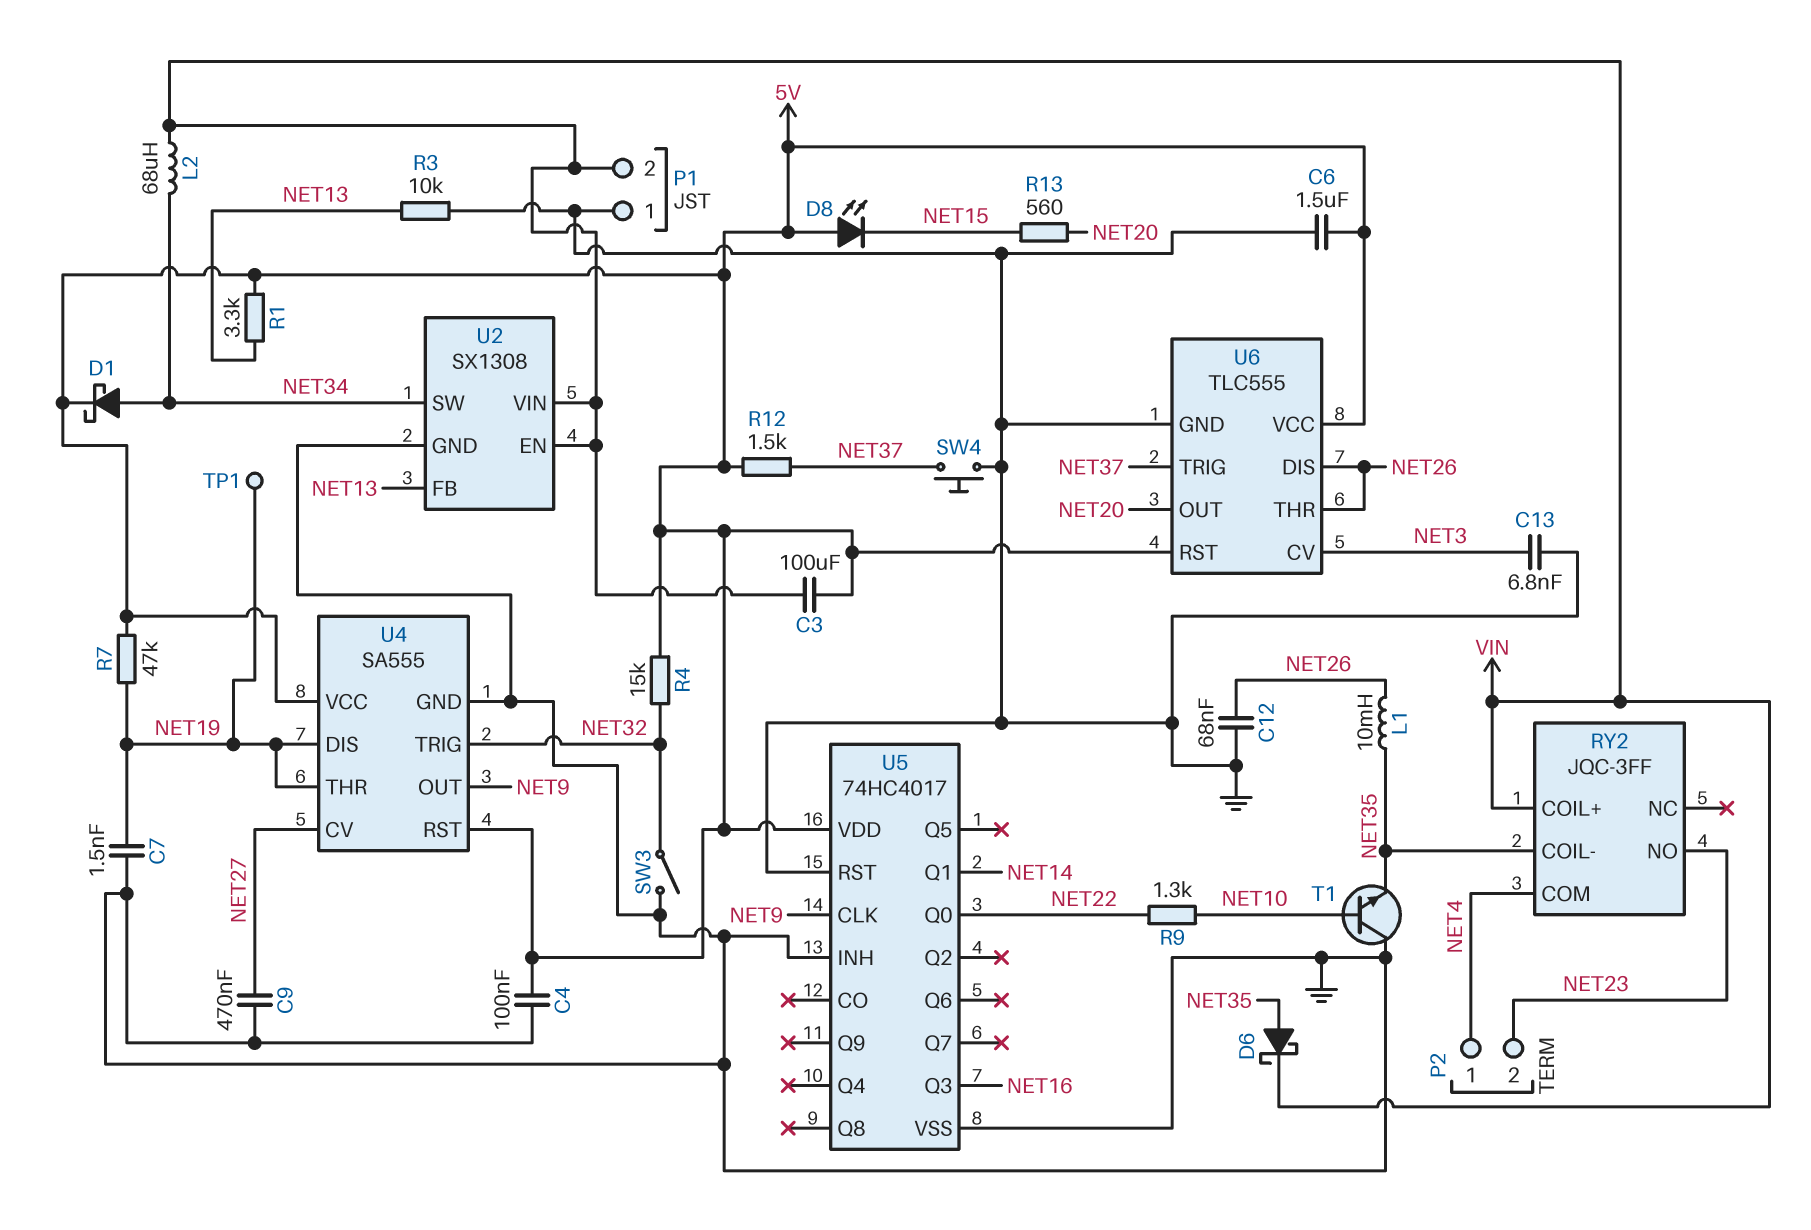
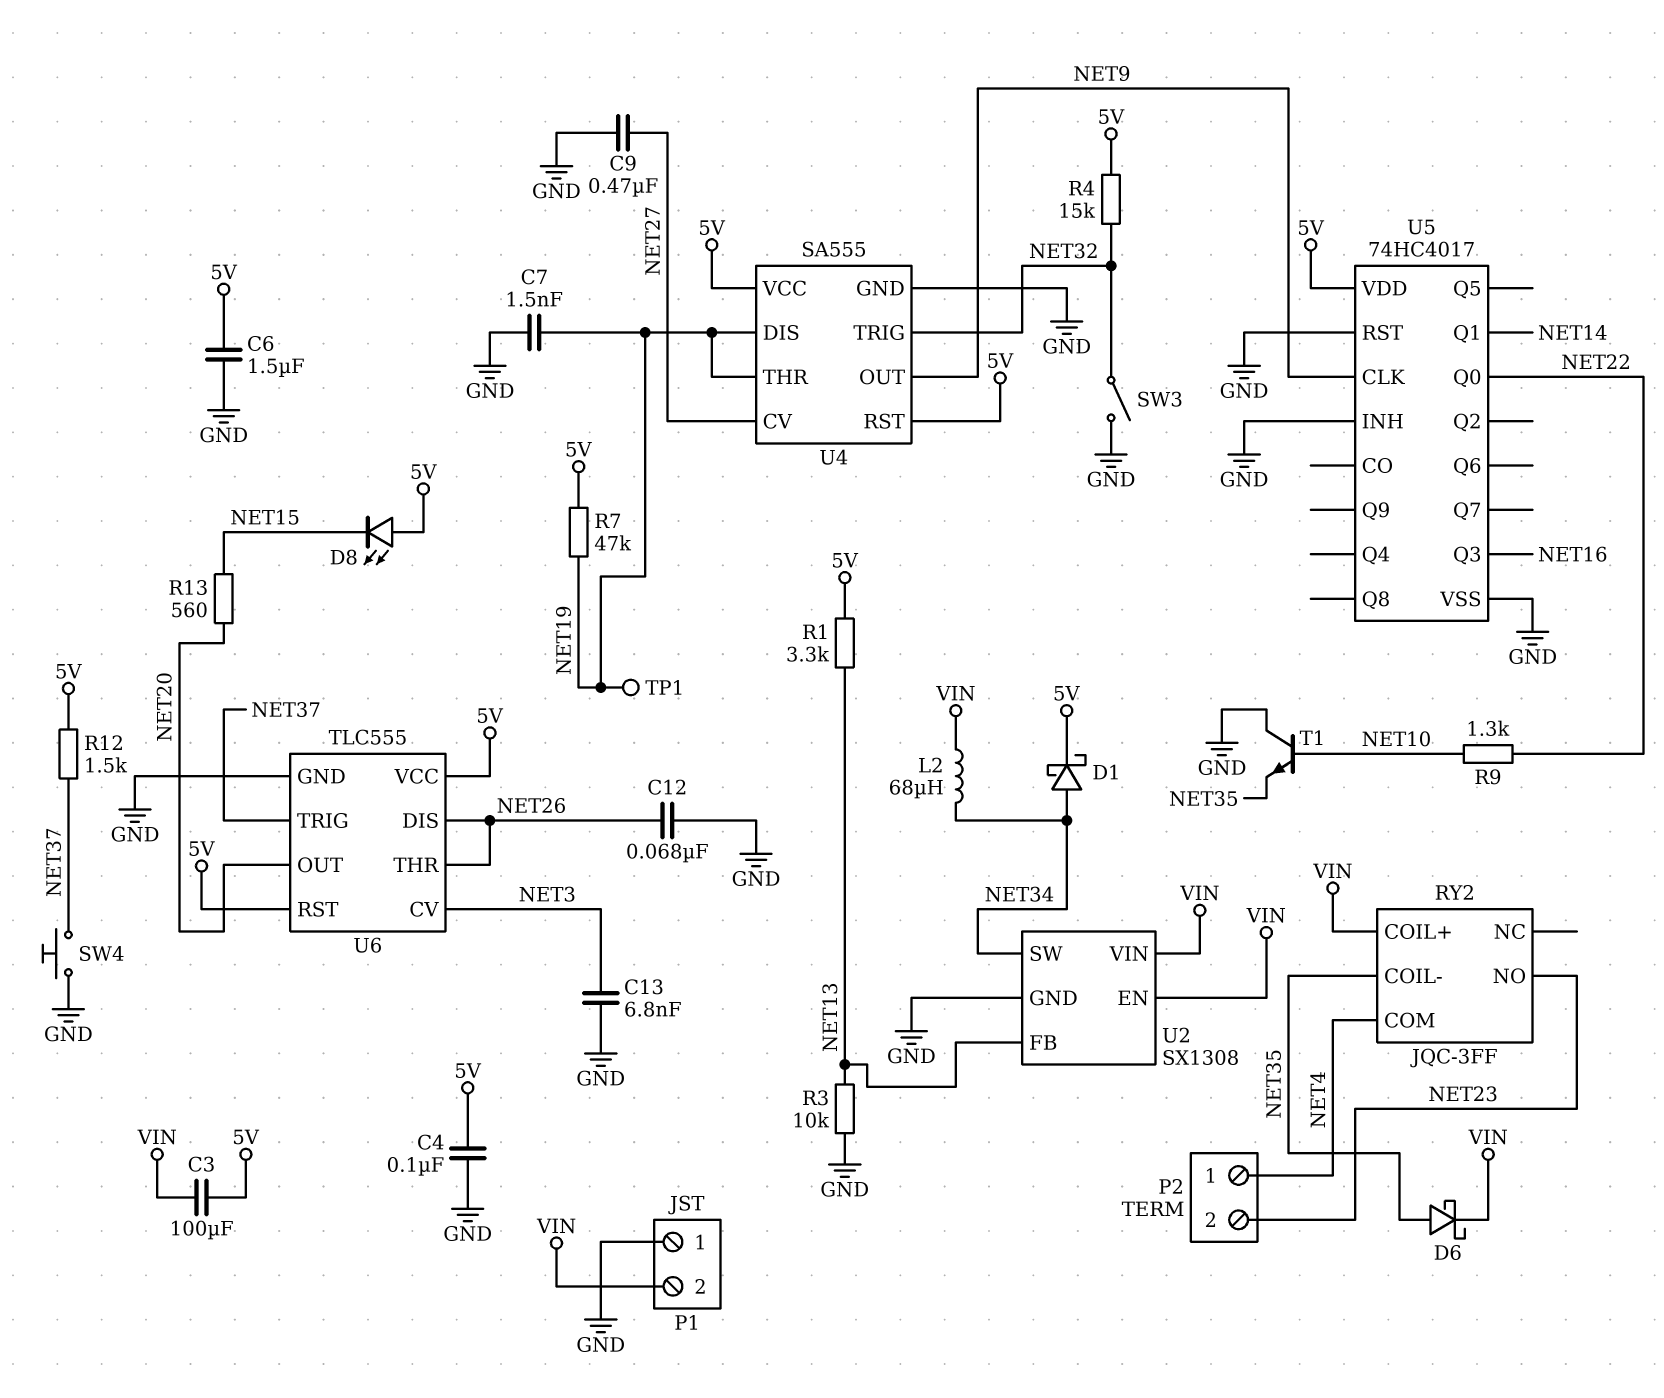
L1: 10mH (NET26, NET35) -> none

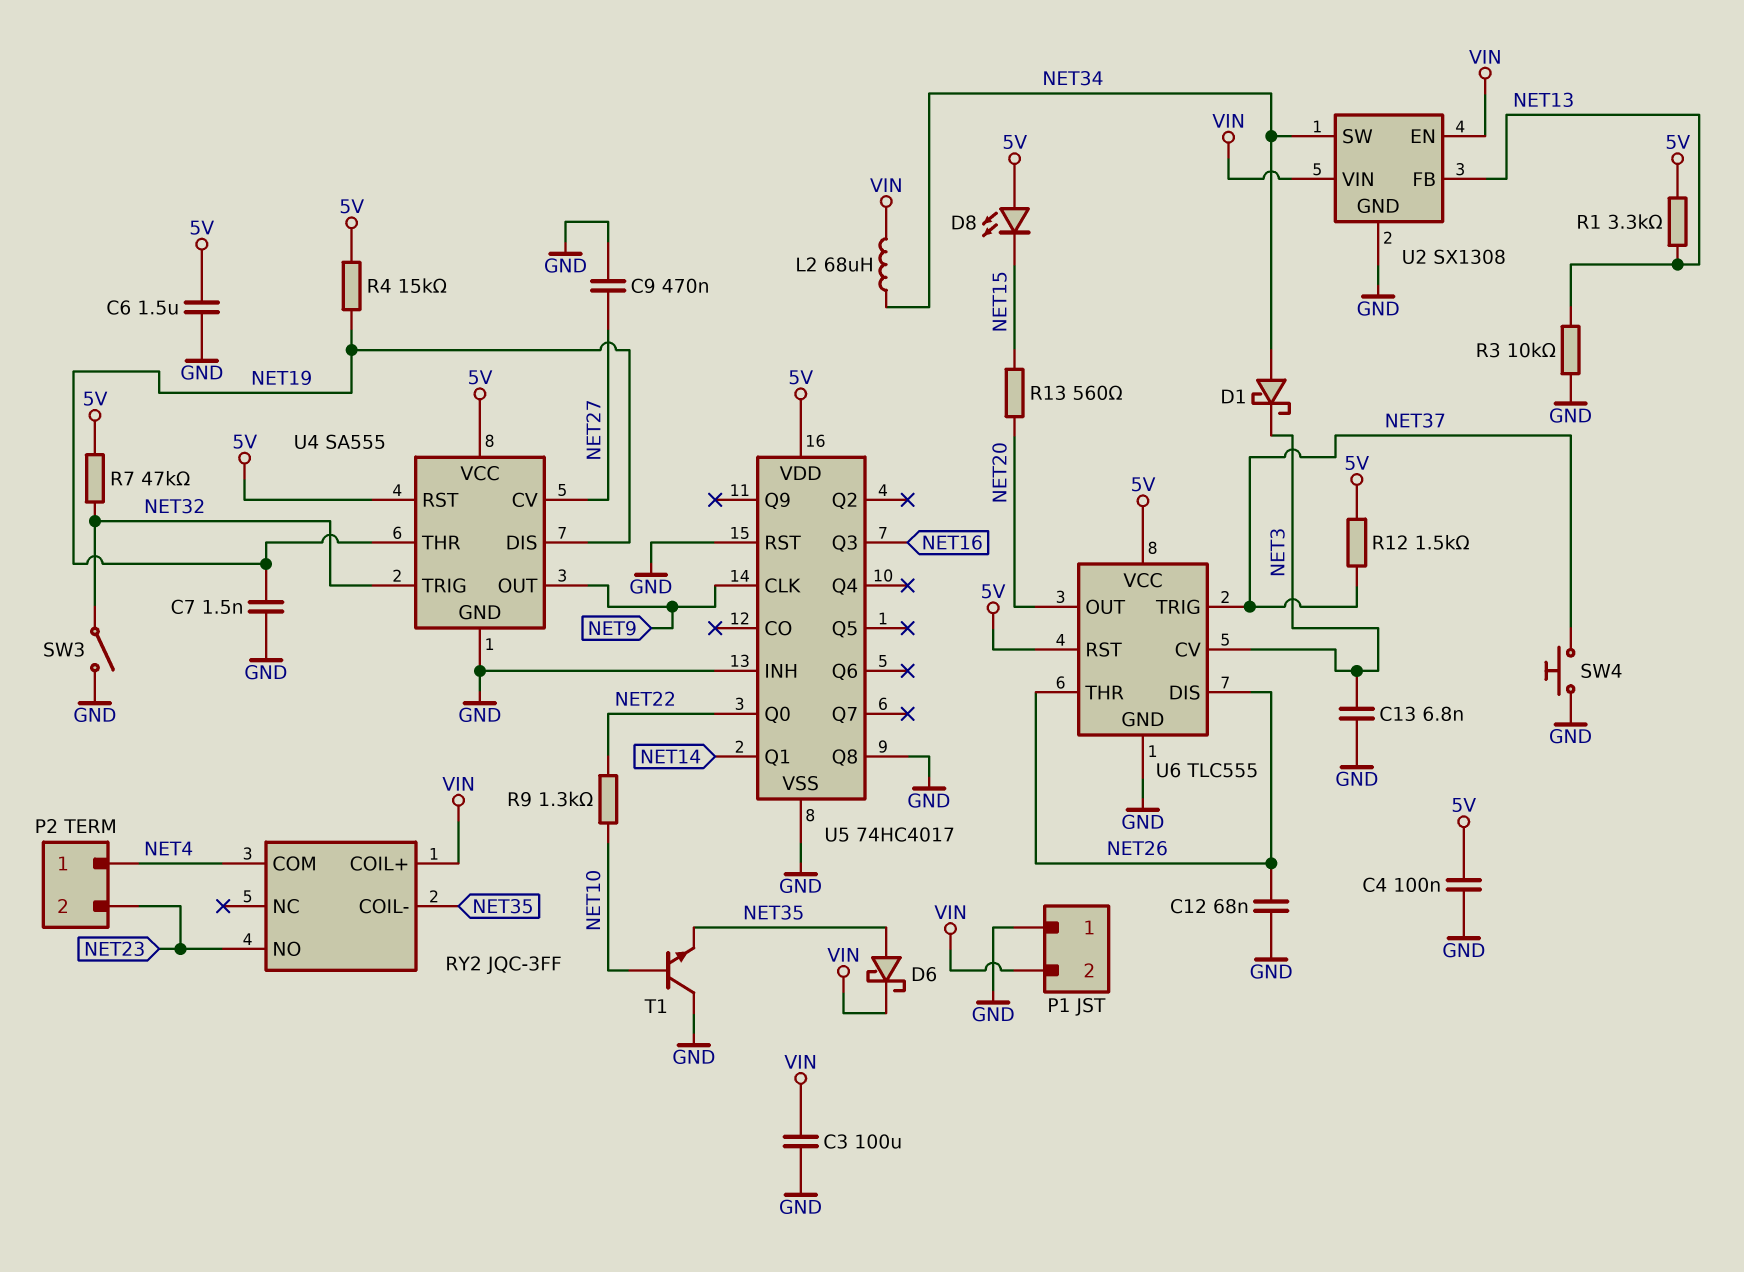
C3: 100uF (5V, VIN) -> 100uF (GND, VIN)
D1: schottky (A NET34, K 5V) -> schottky (A NET34, K NET3)
R4: 15k (5V, NET32) -> 15k (5V, NET19)
R7: 47k (5V, NET19) -> 47k (5V, NET32)
TP1: test point (NET19) -> none
U5 pin Q8: none -> GND

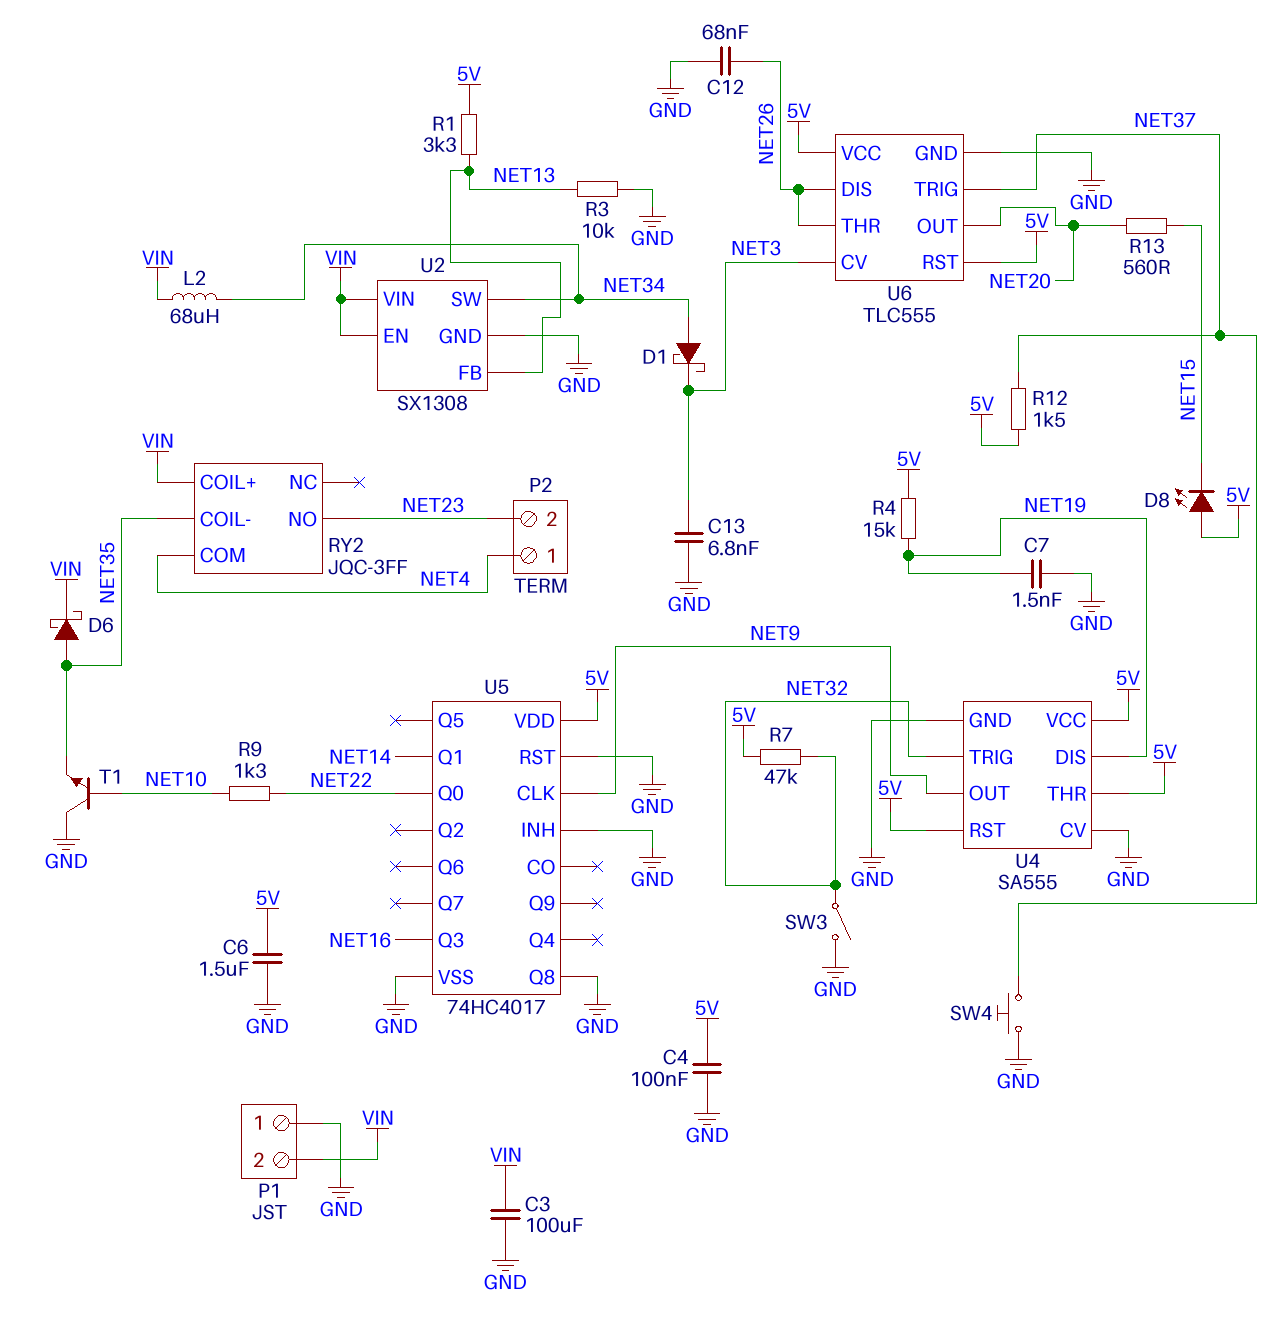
C9: 470nF (GND, NET27) -> none
U4 pin CV: NET27 -> GND
U4 pin THR: NET19 -> 5V

